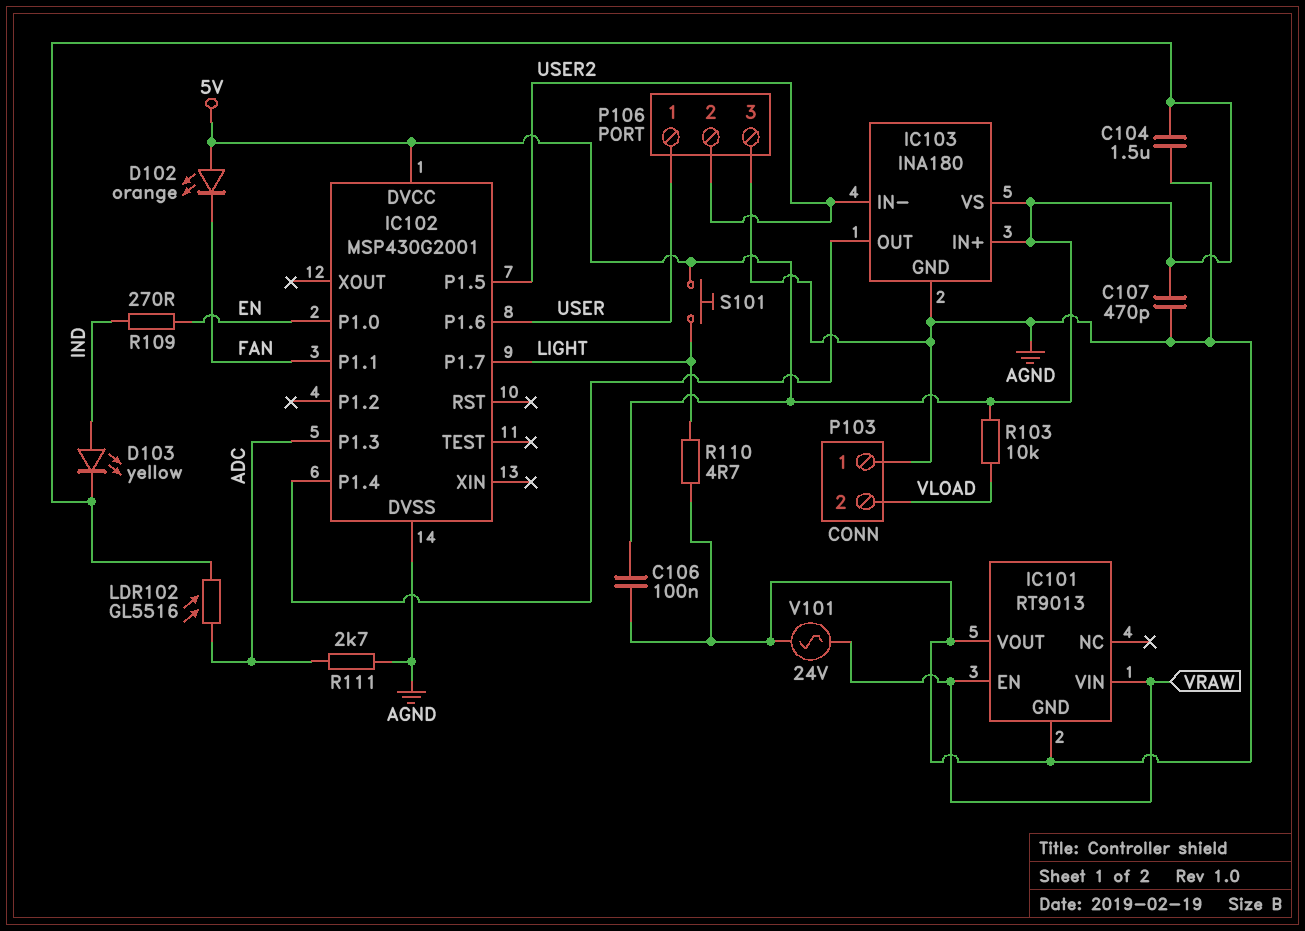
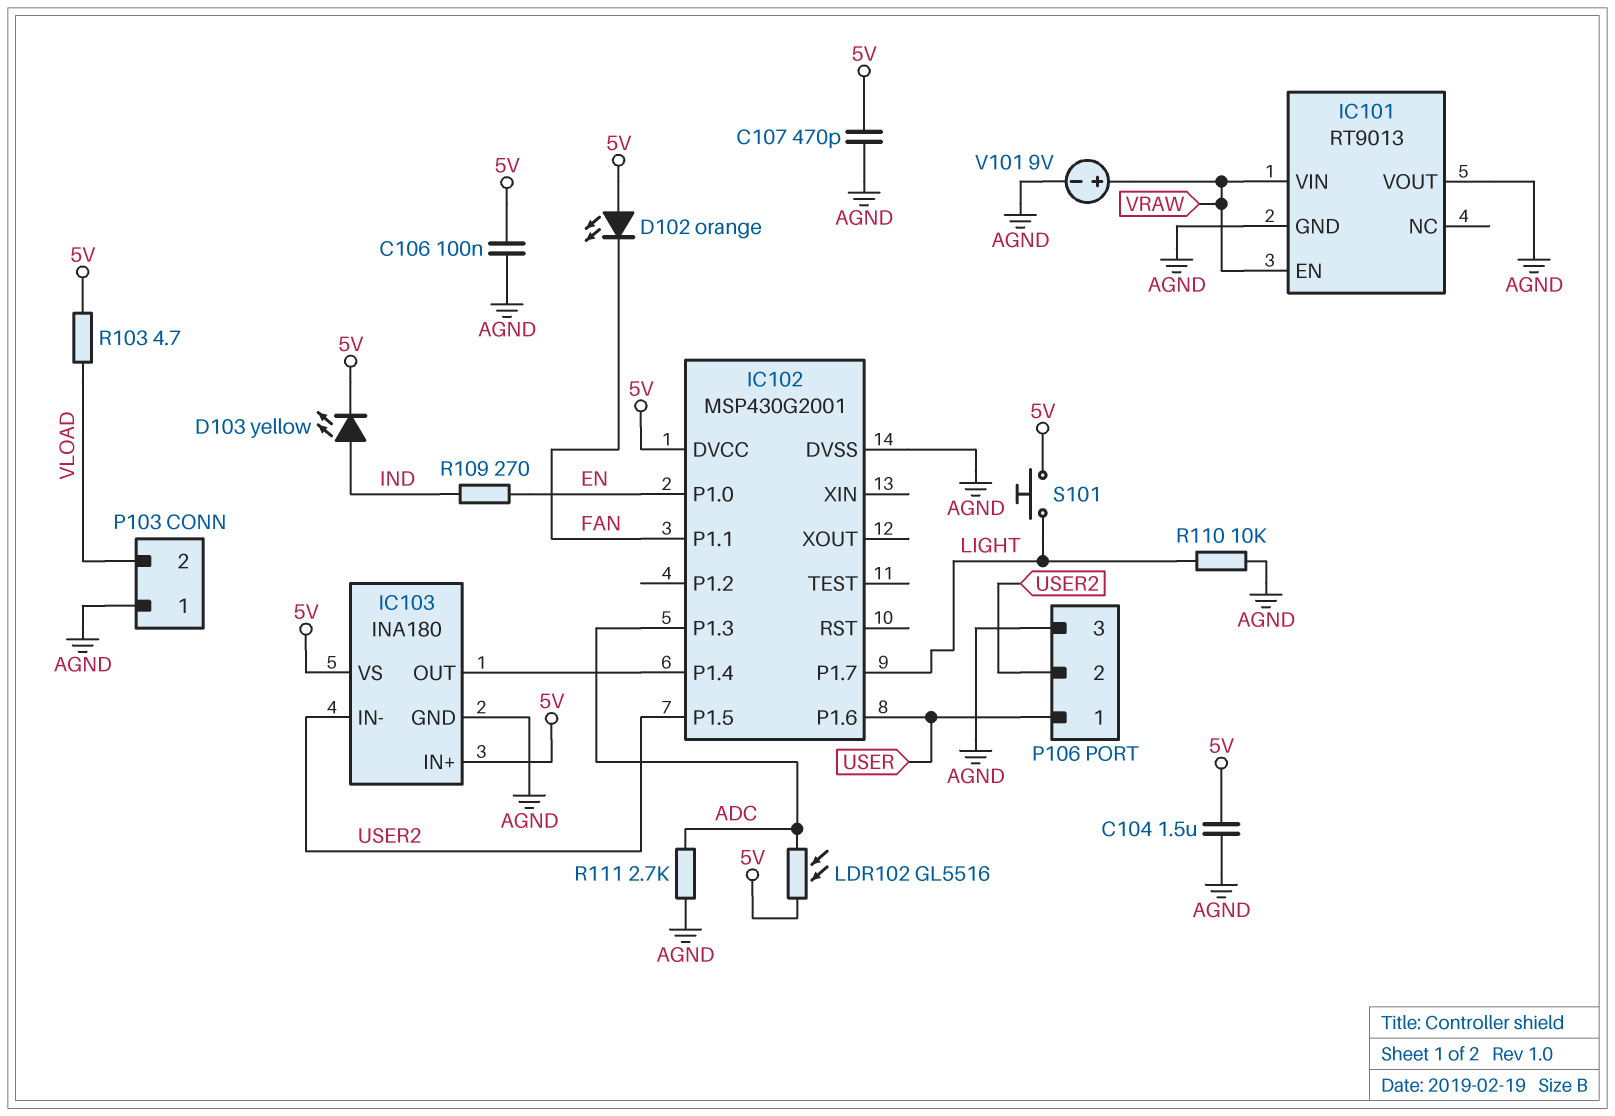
R103: 10k (5V, VLOAD) -> 4.7 (5V, VLOAD)
R110: 4.7 (AGND, LIGHT) -> 10k (AGND, LIGHT)
V101: AC 24V (AGND, VRAW) -> 9V (plus VRAW, minus AGND)

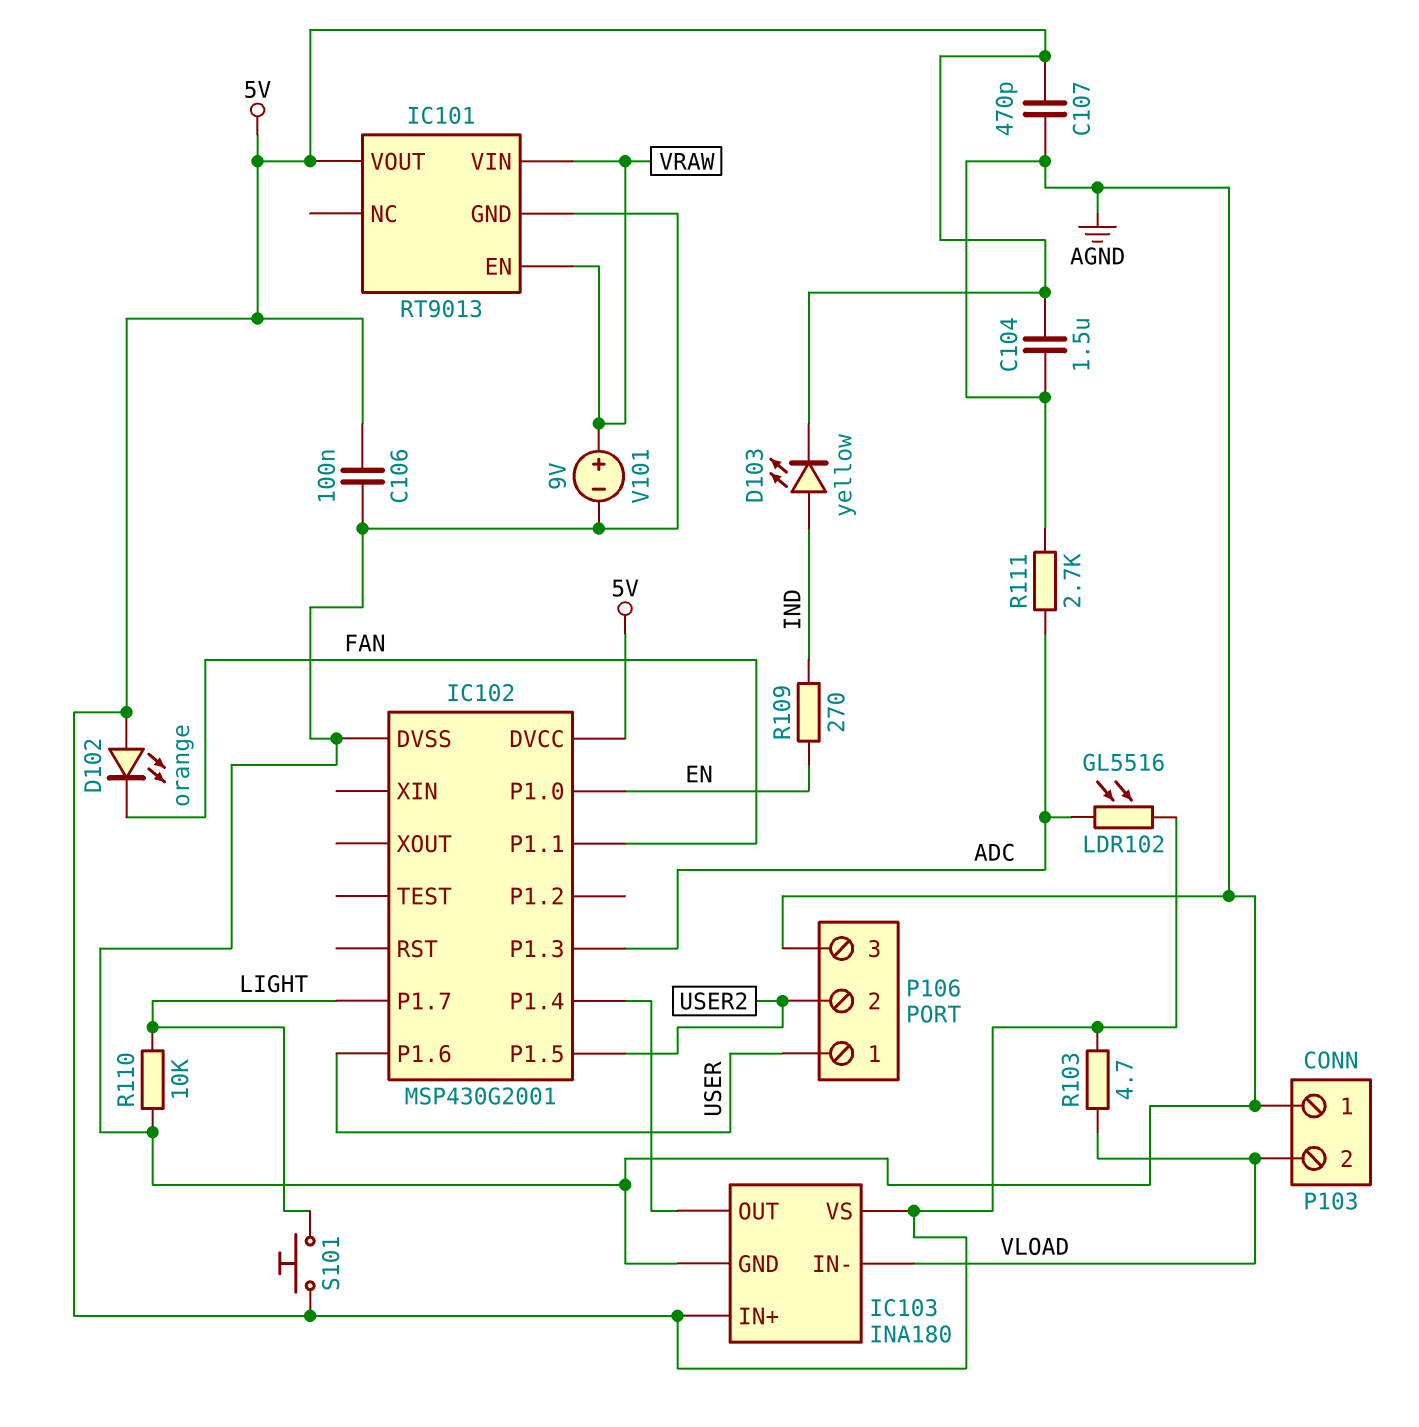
IC101 pin VOUT: AGND -> 5V
IC103 pin IN-: USER2 -> VLOAD

